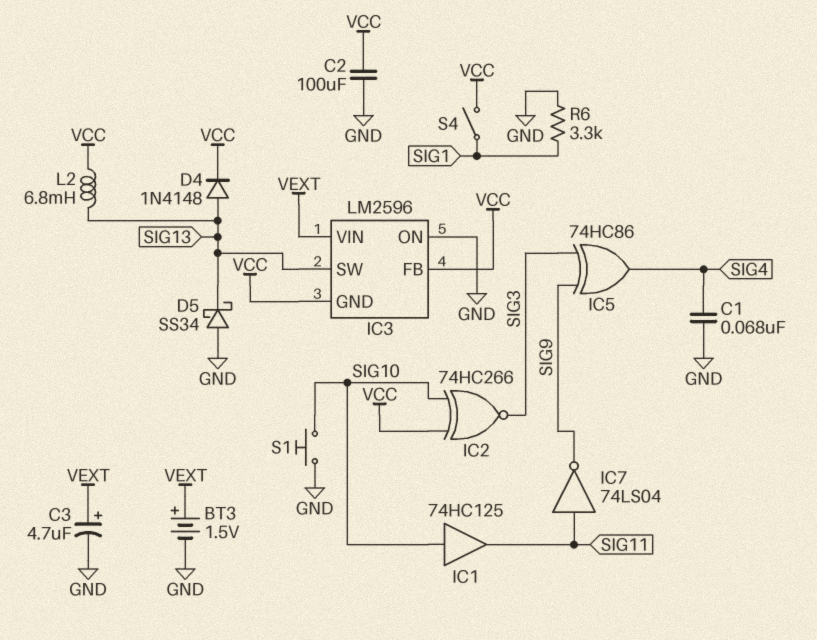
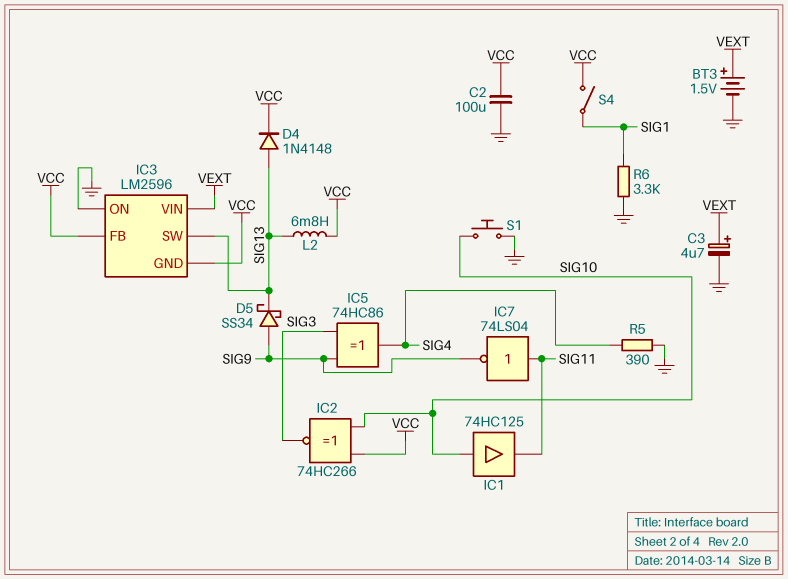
C1: 68nF (GND, SIG4) -> none
D5: schottky SS34 (A GND, K SIG13) -> schottky SS34 (A SIG9, K SIG13)
R5: none -> 390 (GND, SIG4)

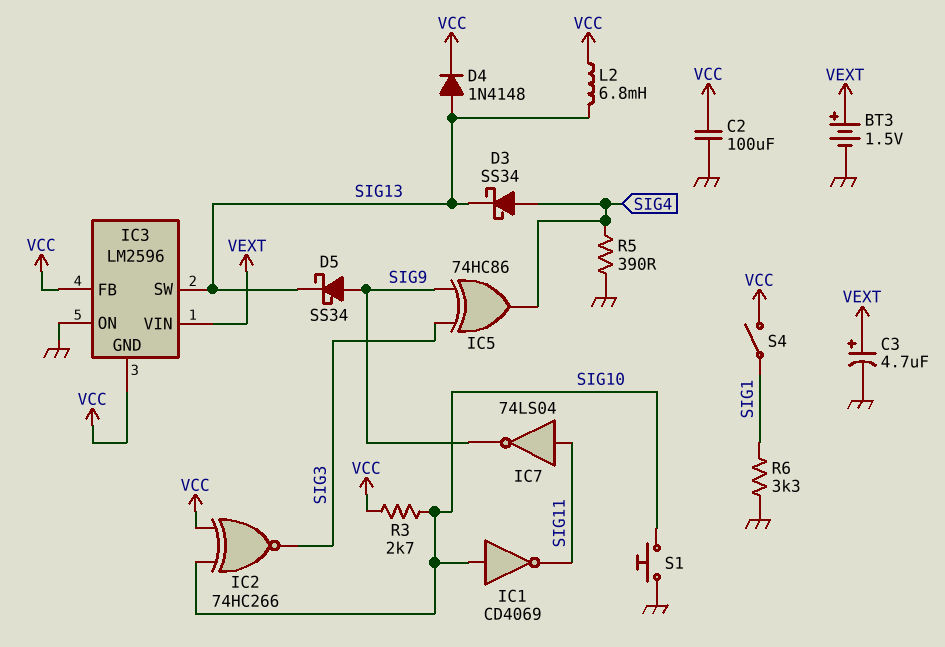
D3: none -> schottky SS34 (A SIG4, K SIG13)
IC1: buffer 74HC125 (in SIG10, out SIG11) -> NOT CD4069 (in SIG10, out SIG11)
R3: none -> 2.7k (SIG10, VCC)

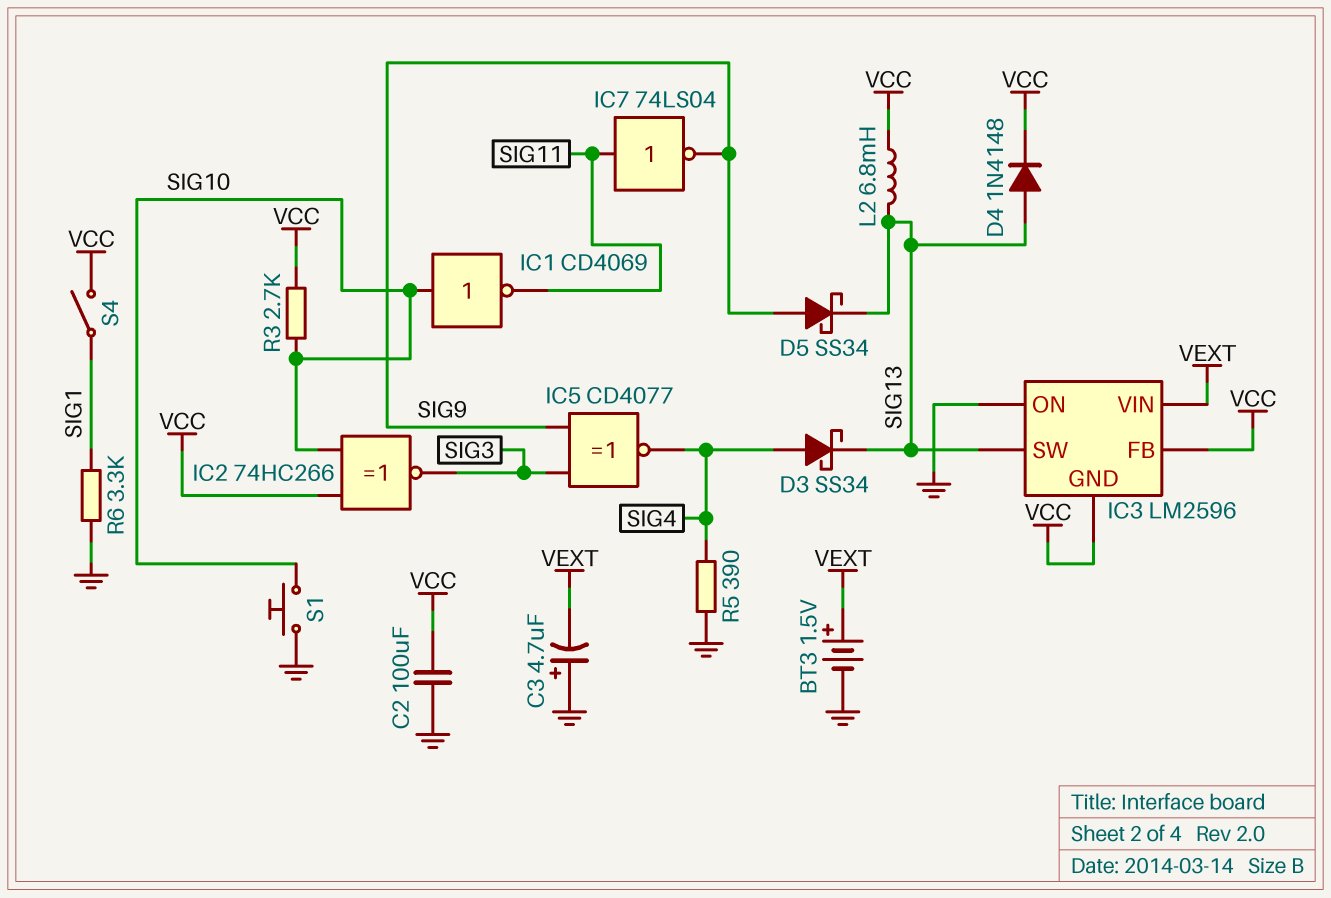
C3: 4.7uF (plus VEXT, minus GND) -> 4.7uF (plus GND, minus VEXT)
IC5: XOR 74HC86 (in SIG3, in SIG9, out SIG4) -> XNOR CD4077 (in SIG3, in SIG9, out SIG4)

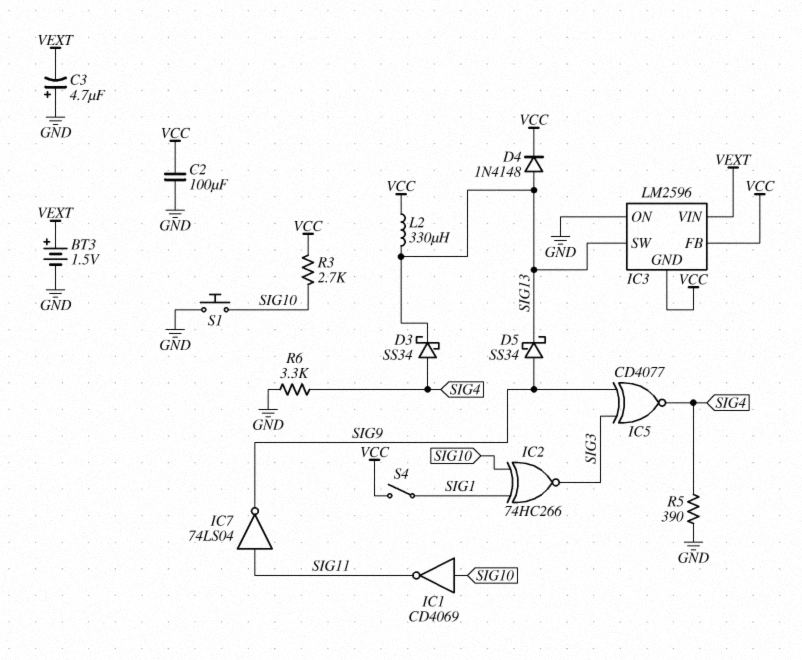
IC2: XNOR 74HC266 (in SIG10, in VCC, out SIG3) -> XNOR 74HC266 (in SIG1, in SIG10, out SIG3)
L2: 6.8mH (SIG13, VCC) -> 330uH (SIG13, VCC)
R6: 3.3k (GND, SIG1) -> 3.3k (GND, SIG4)

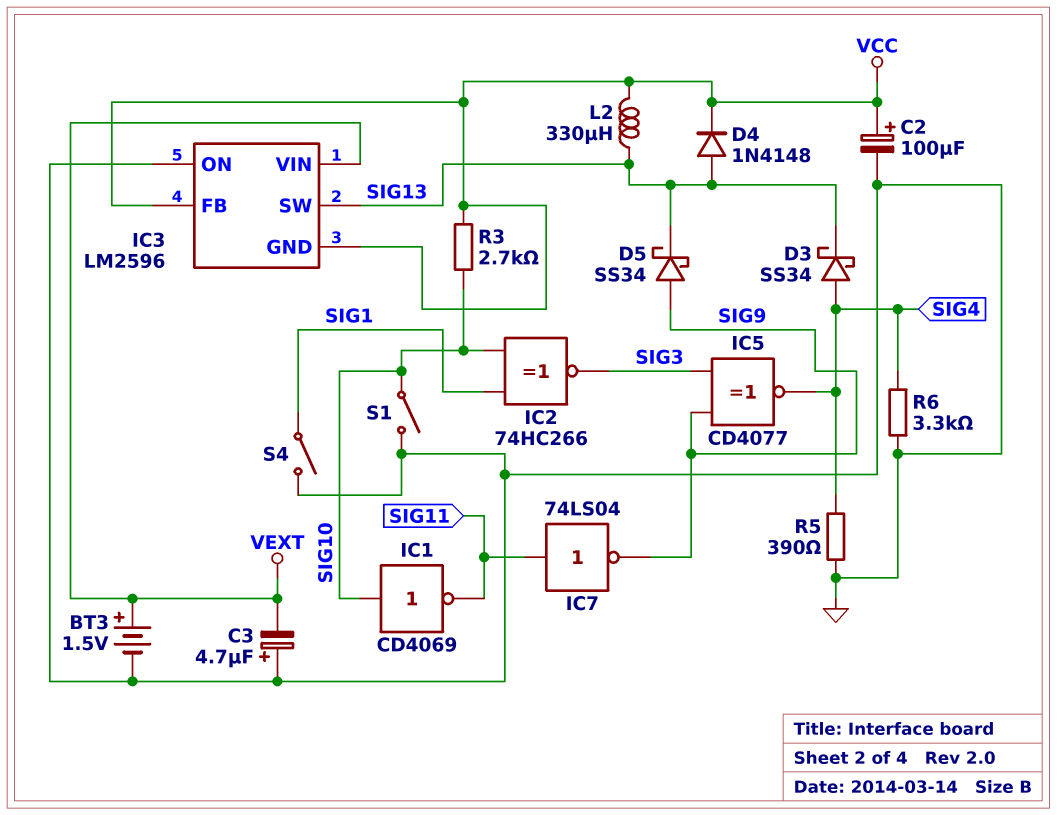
C2: 100uF (GND, VCC) -> 100uF (plus VCC, minus GND)
S1: button (GND, SIG10) -> switch (GND, SIG10)
S4: switch (SIG1, VCC) -> switch (GND, SIG1)

